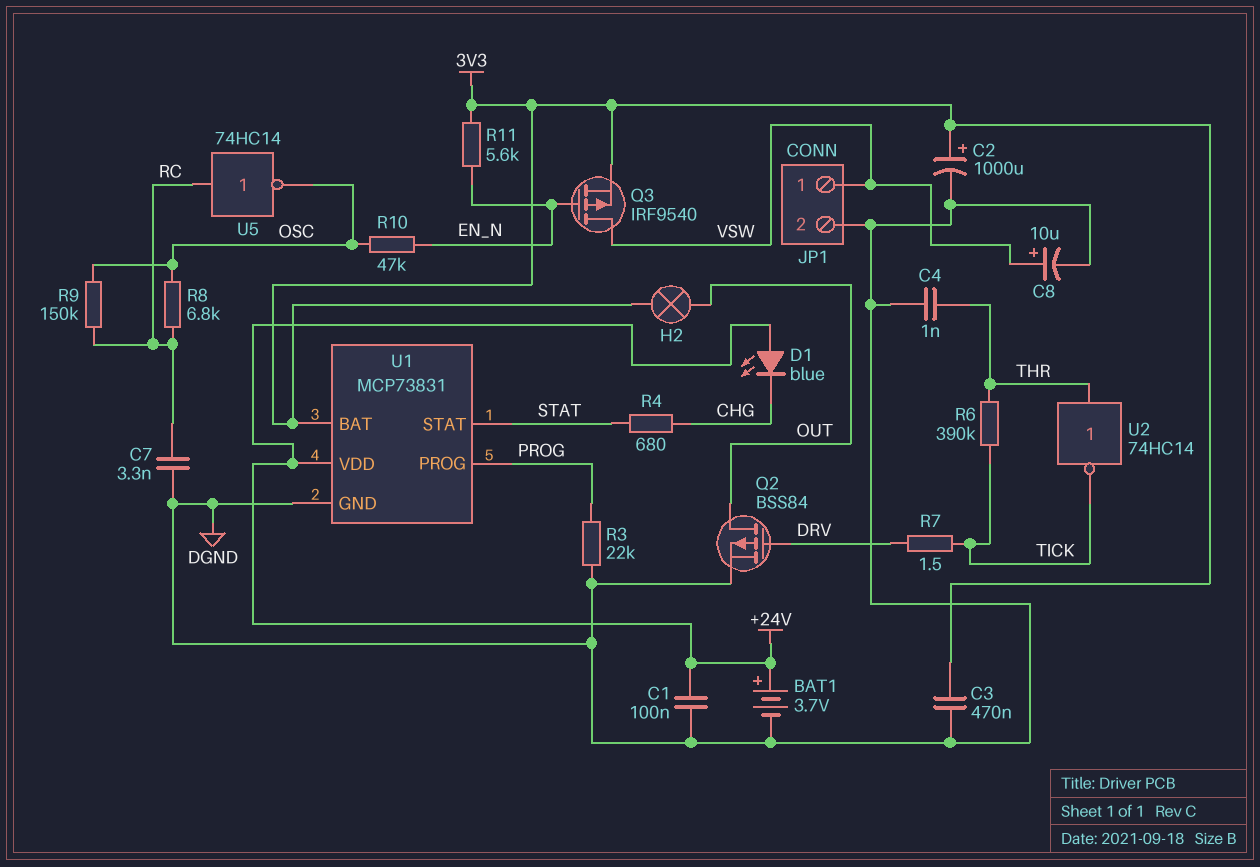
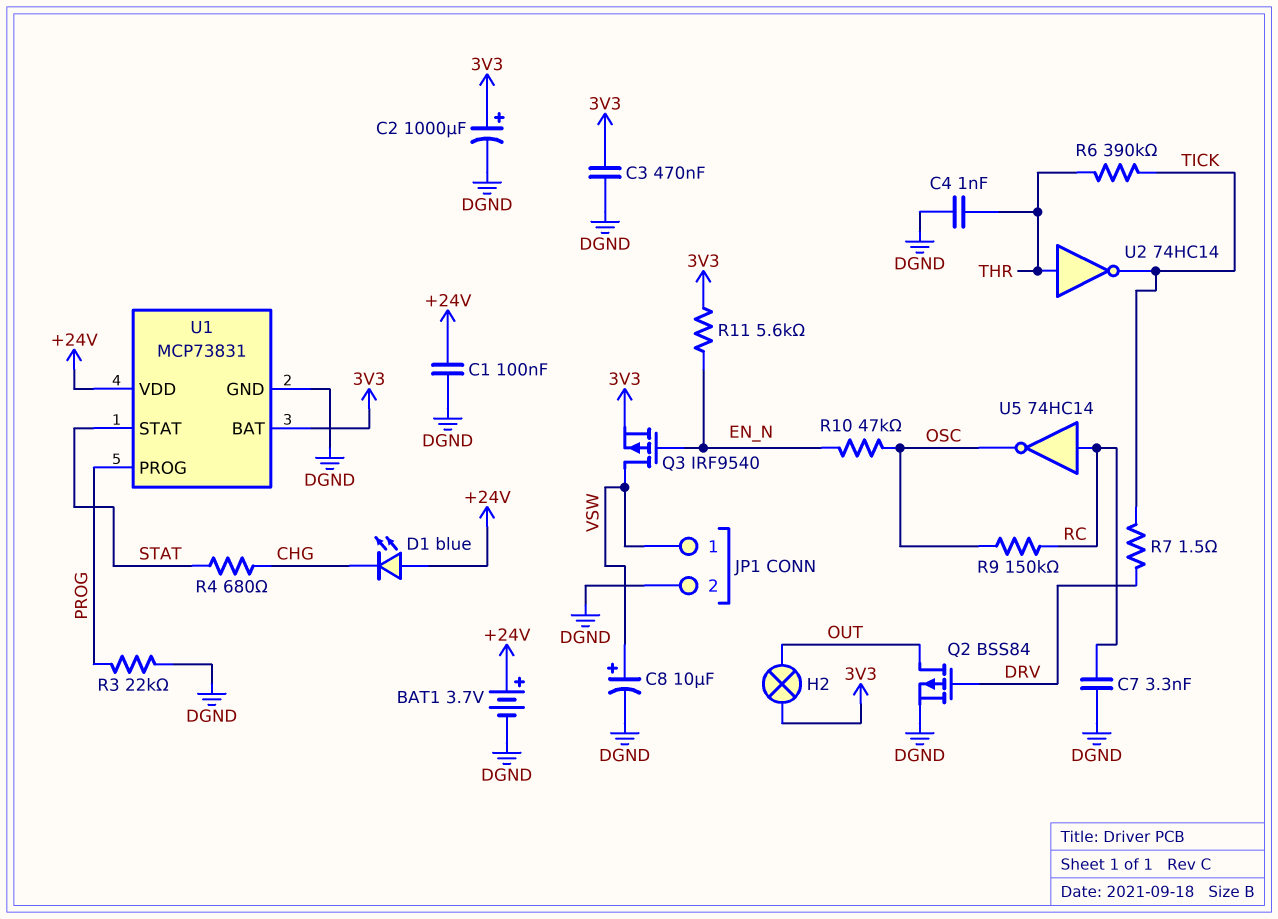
R8: 6.8k (OSC, RC) -> none

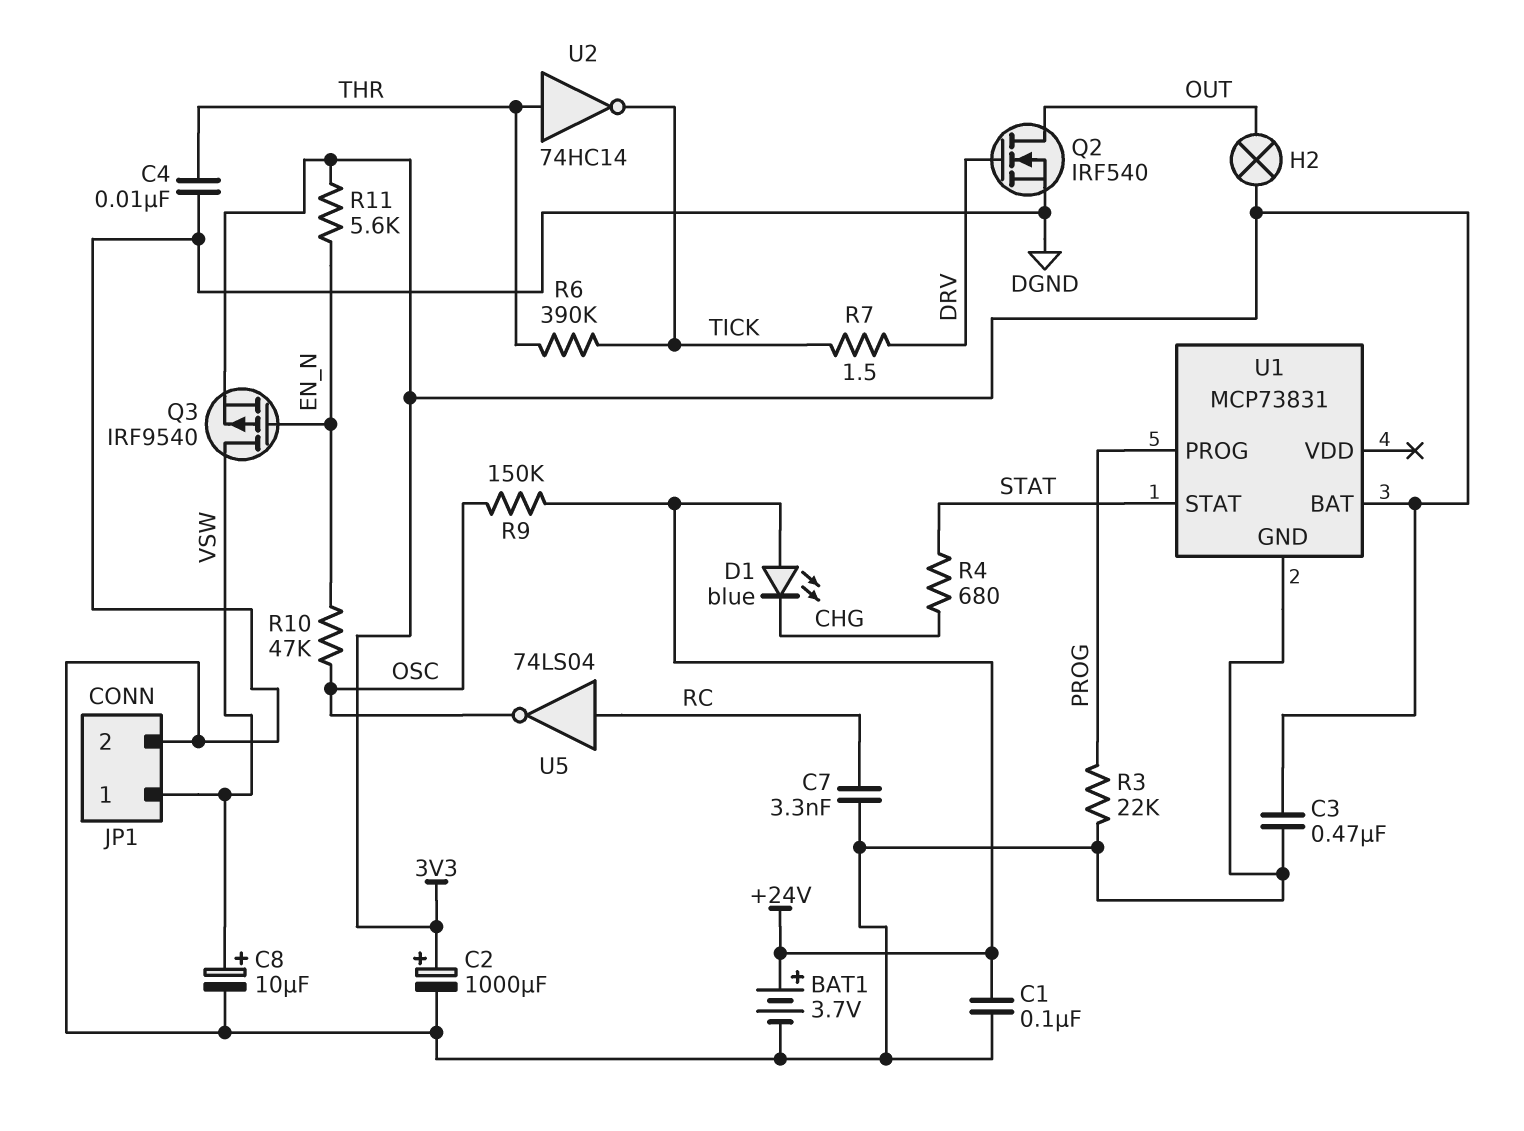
C4: 1nF (DGND, THR) -> 10nF (DGND, THR)
Q2: PMOS BSS84 (G DRV, D OUT, S DGND) -> NMOS IRF540 (G DRV, D OUT, S DGND)
R9: 150k (OSC, RC) -> 150k (+24V, OSC)
U1 pin VDD: +24V -> none
U5: NOT 74HC14 (in RC, out OSC) -> NOT 74LS04 (in RC, out OSC)

